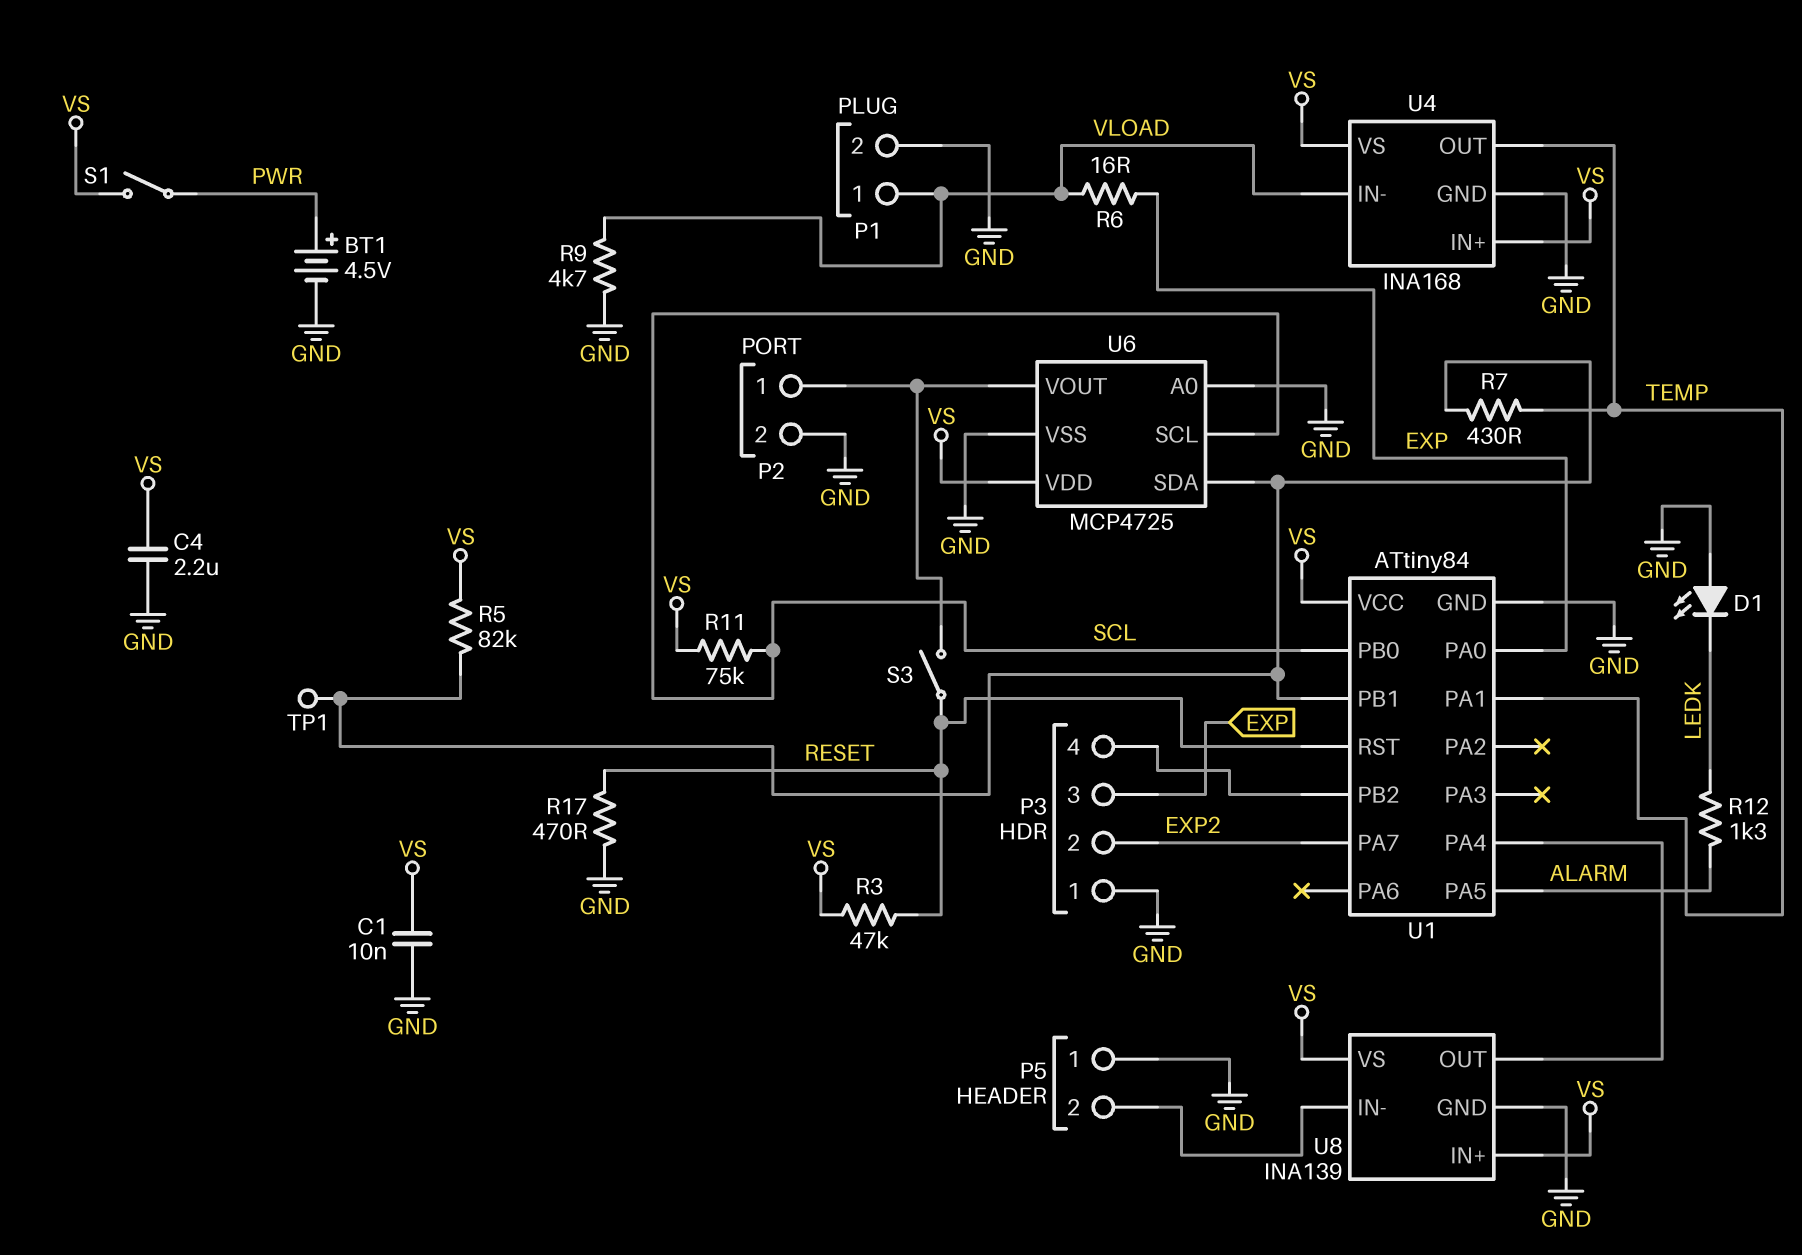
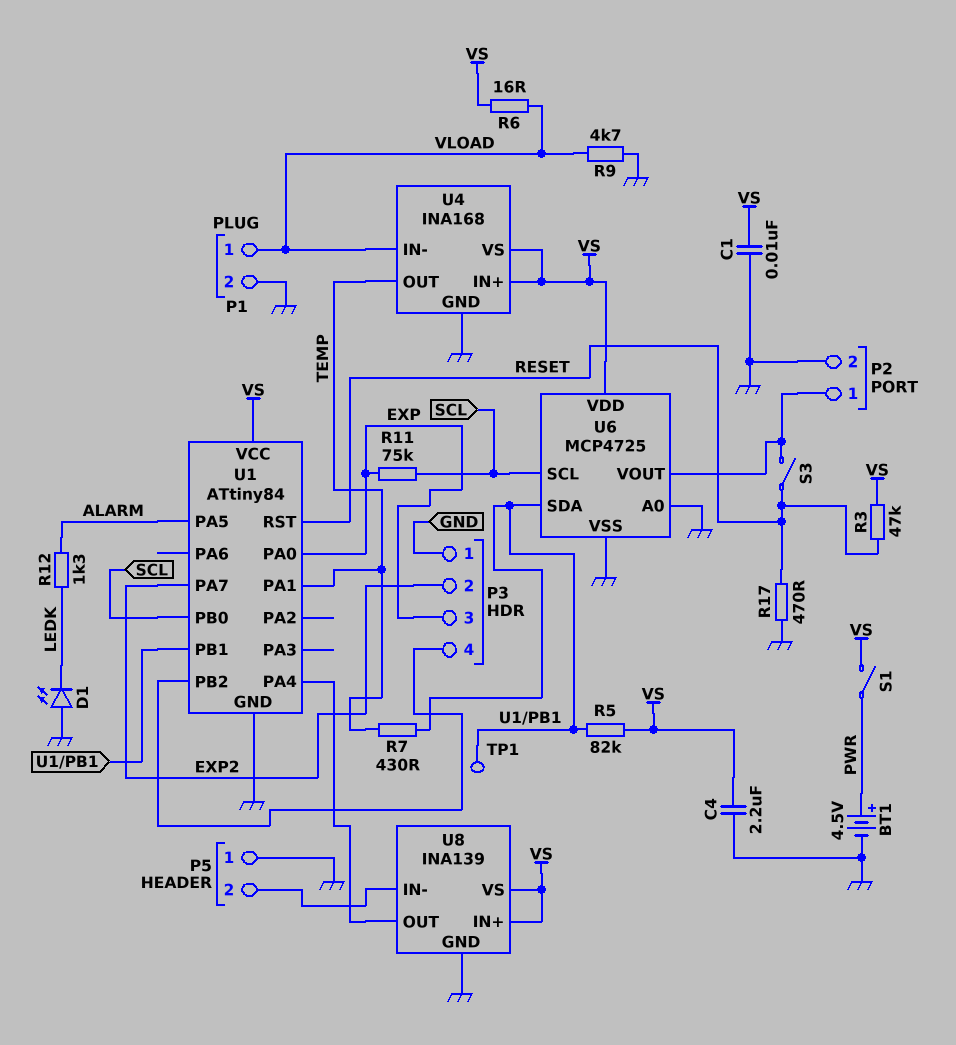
R6: 16 (EXP, VLOAD) -> 16 (VLOAD, VS)
R11: 75k (SCL, VS) -> 75k (EXP, SCL)

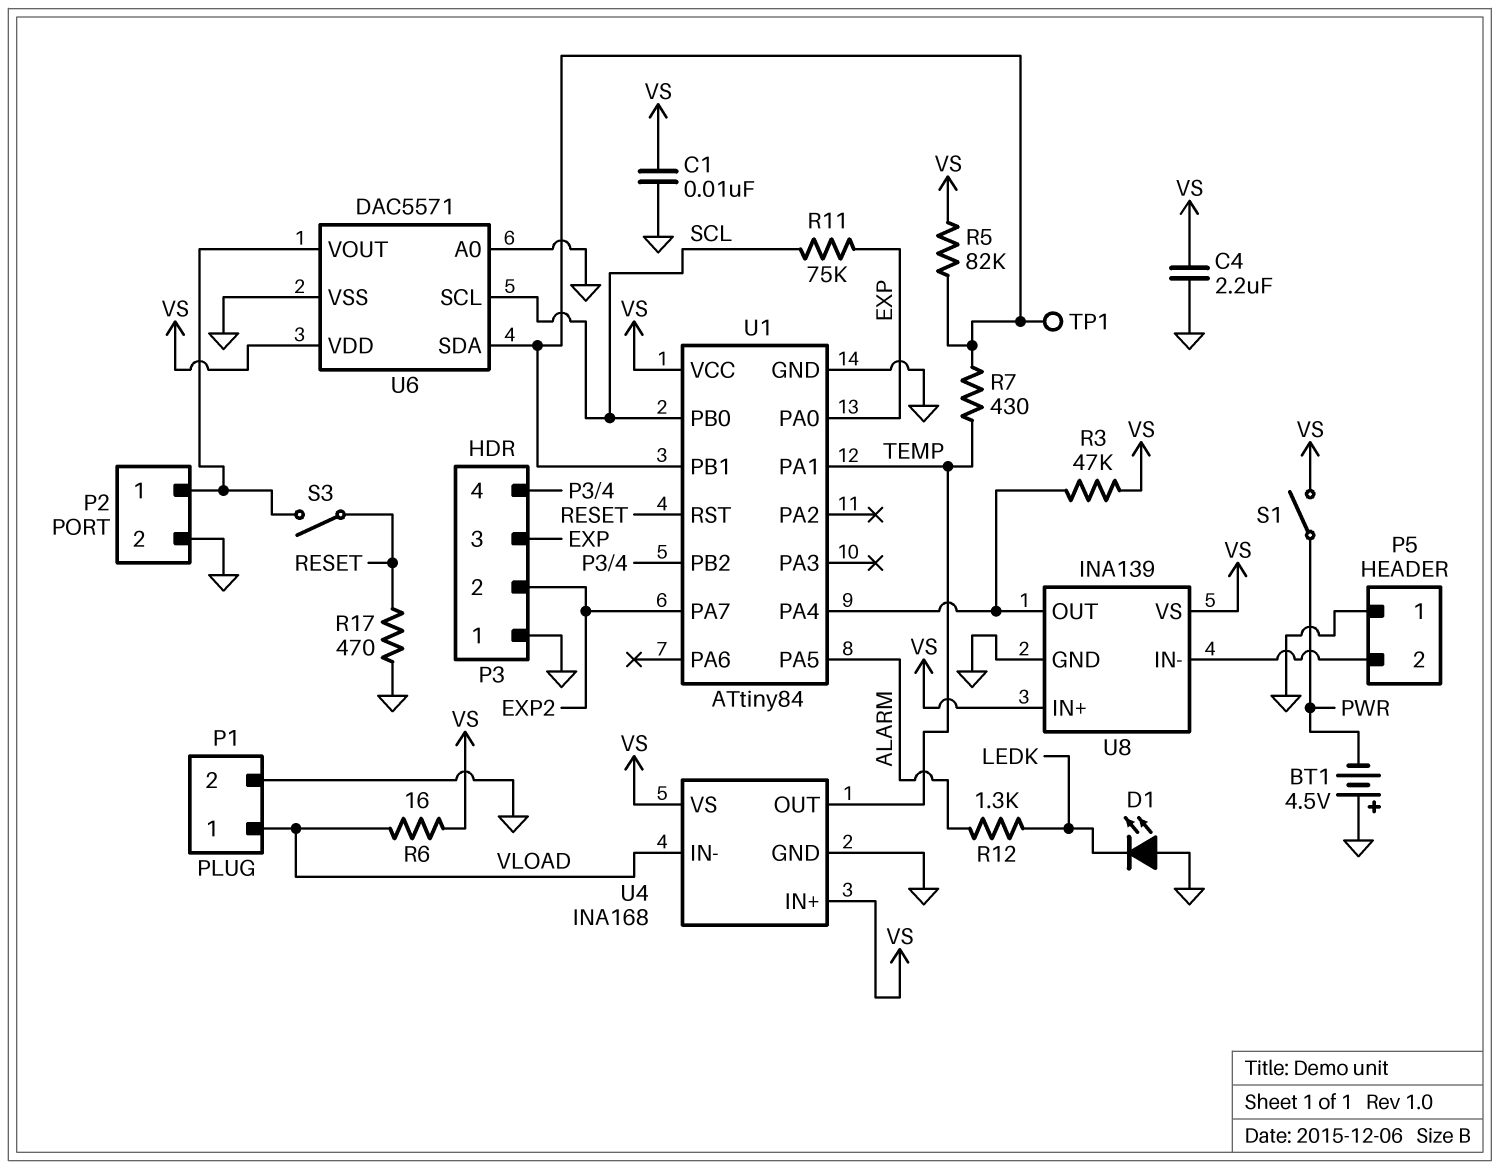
BT1: 4.5V (plus PWR, minus GND) -> 4.5V (plus GND, minus PWR)
R3: 47k (RESET, VS) -> 47k (U1/PA4, VS)
R9: 4.7k (GND, VLOAD) -> none
U6: MCP4725 -> DAC5571

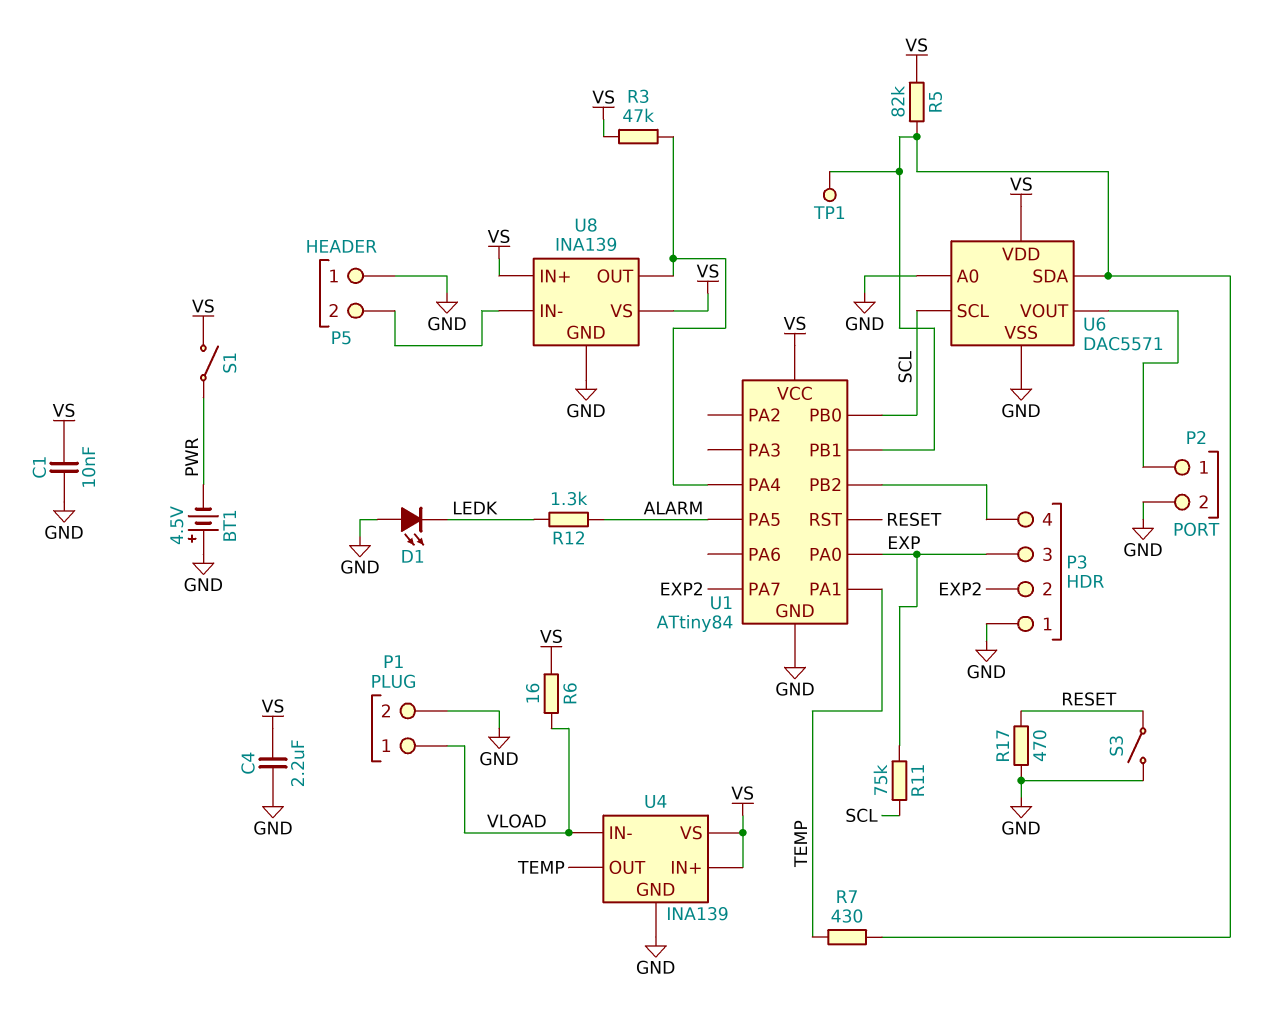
S3: switch (P2/1, RESET) -> switch (GND, RESET)
U4: INA168 -> INA139

